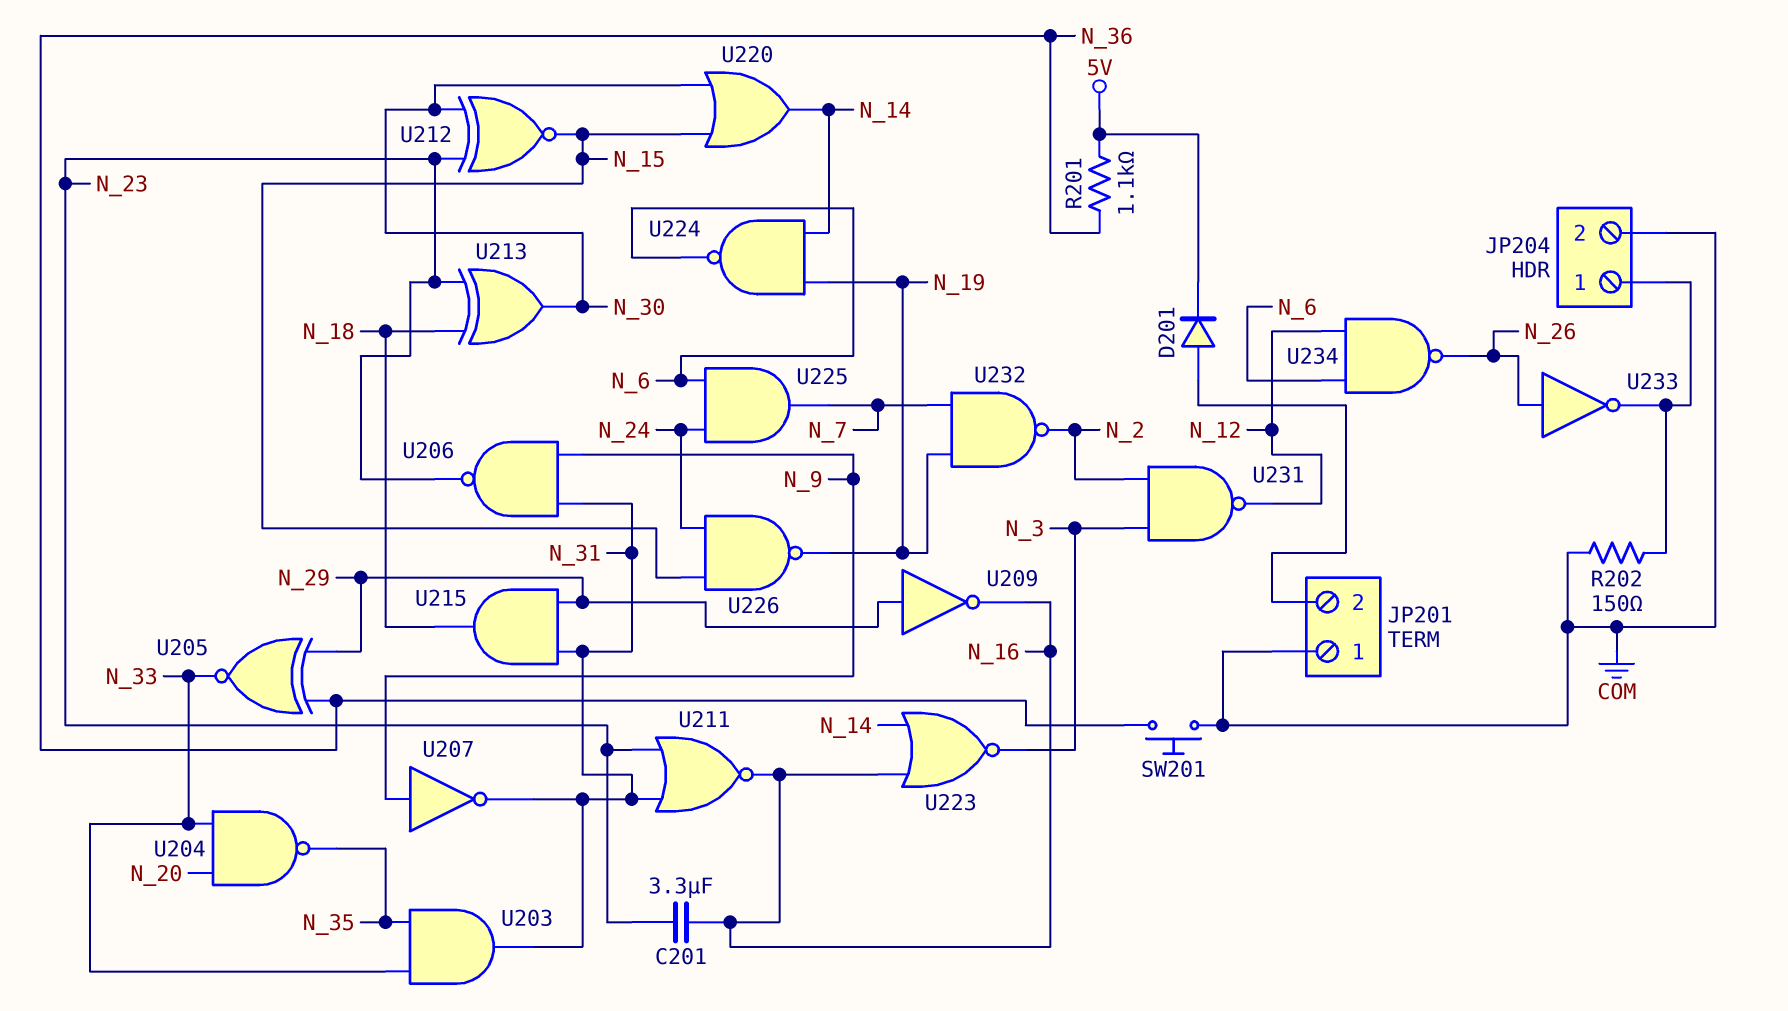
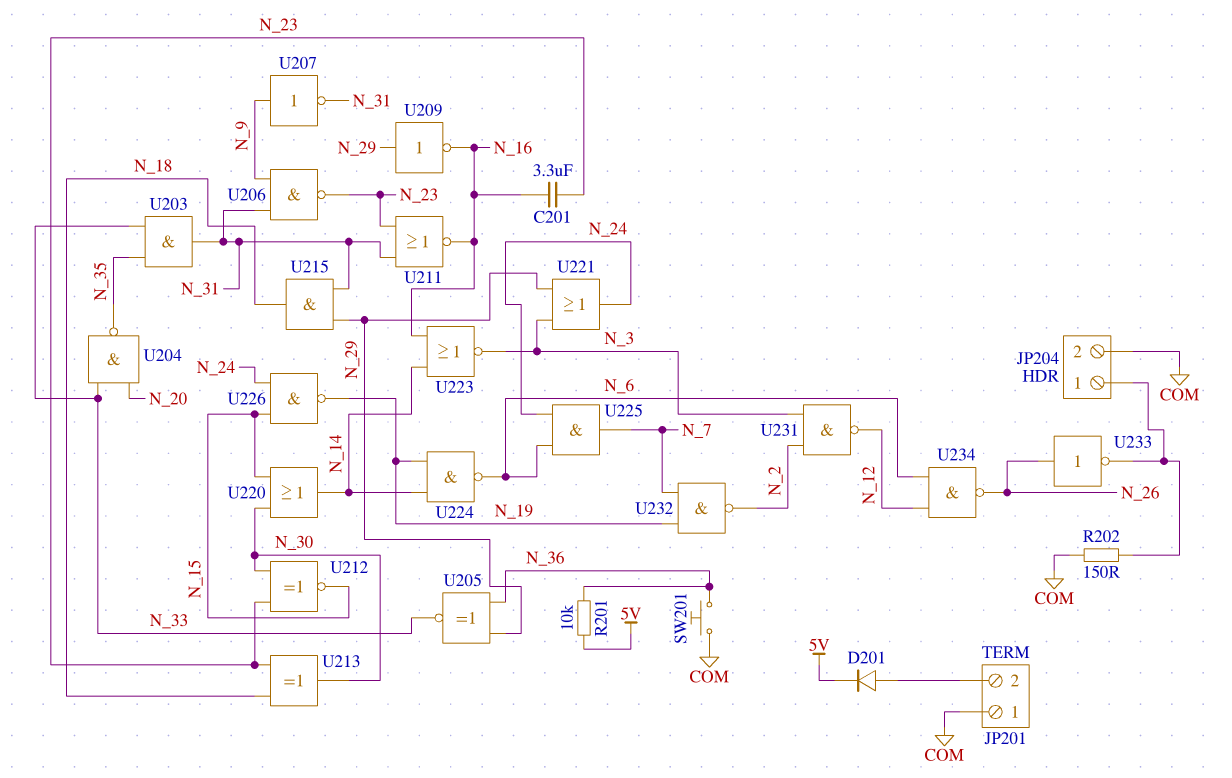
R201: 1.1k (5V, N_36) -> 10k (5V, N_36)
U221: none -> OR (in N_3, in N_29, out N_24)

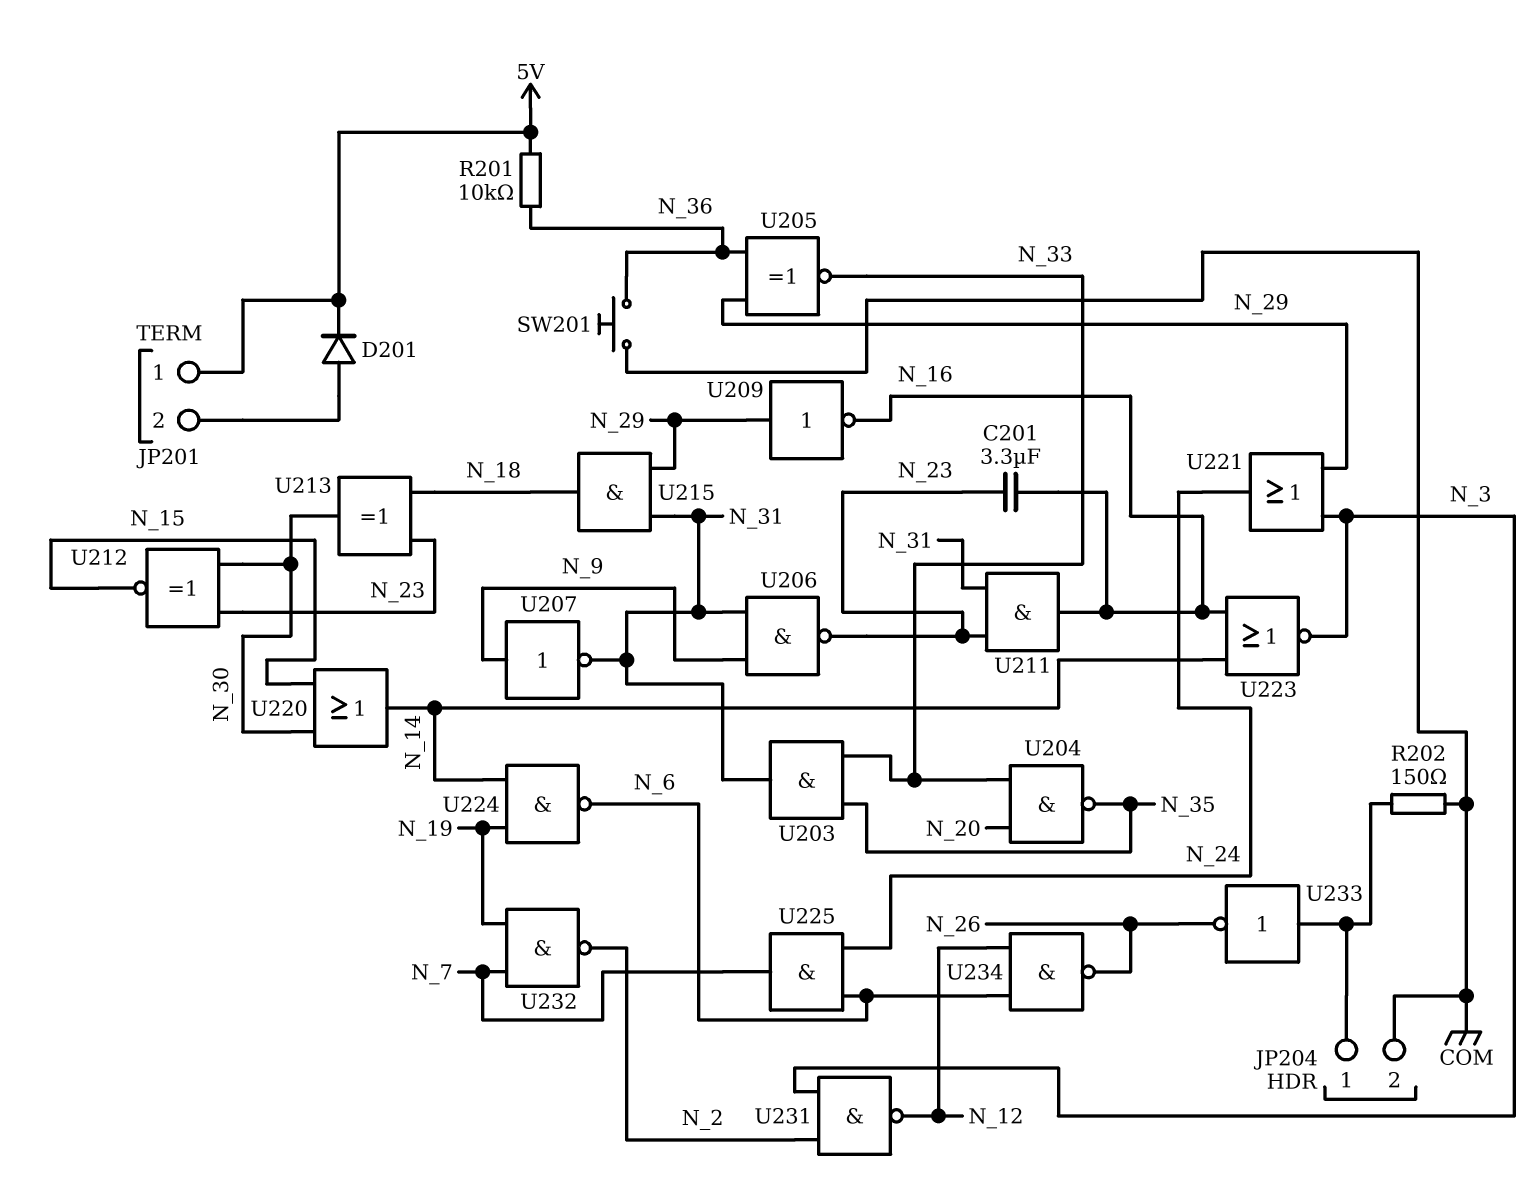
JP201 pin 1: COM -> 5V
U211: NOR (in N_23, in N_31, out N_16) -> AND (in N_23, in N_31, out N_16)
U226: NAND (in N_15, in N_24, out N_19) -> none
U233: NOT (in N_26, out JP204/1) -> NOT (in JP204/1, out N_26)

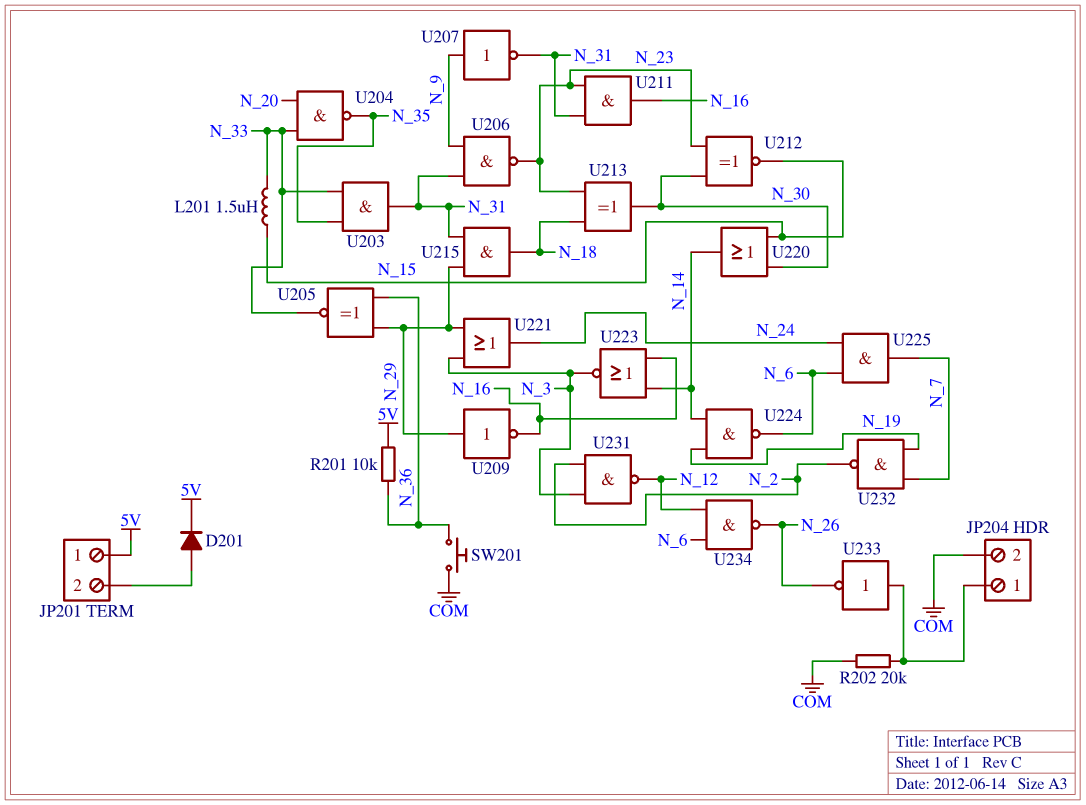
C201: 3.3uF (N_16, N_23) -> none
L201: none -> 1.5uH (N_15, N_33)
R202: 150 (COM, JP204/1) -> 20k (COM, JP204/1)

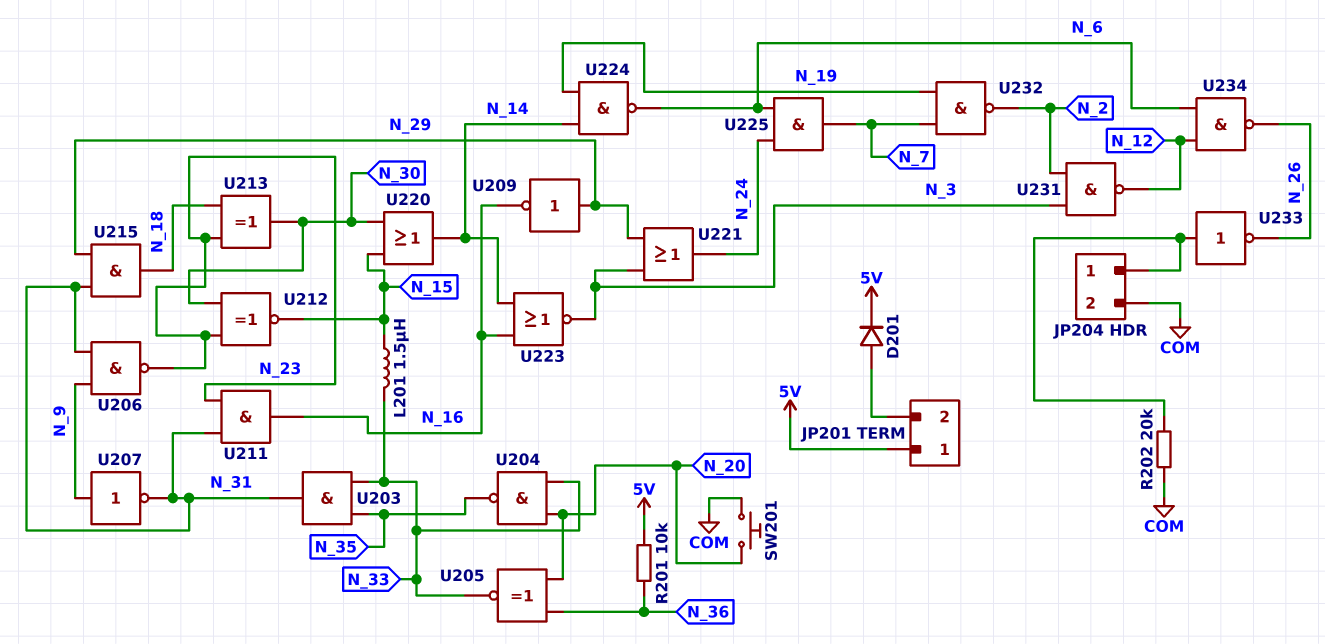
SW201: button (COM, N_36) -> button (COM, N_20)
U205: XNOR (in N_29, in N_36, out N_33) -> XNOR (in N_20, in N_36, out N_33)

